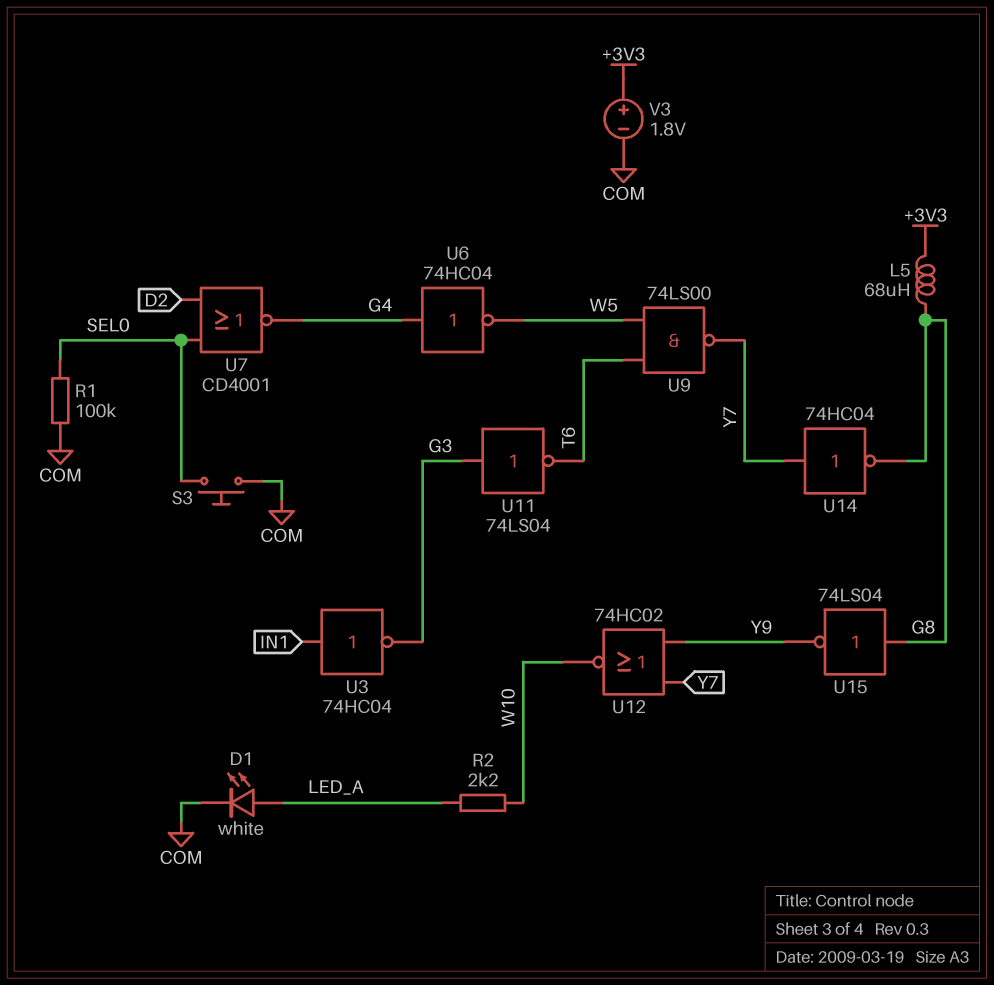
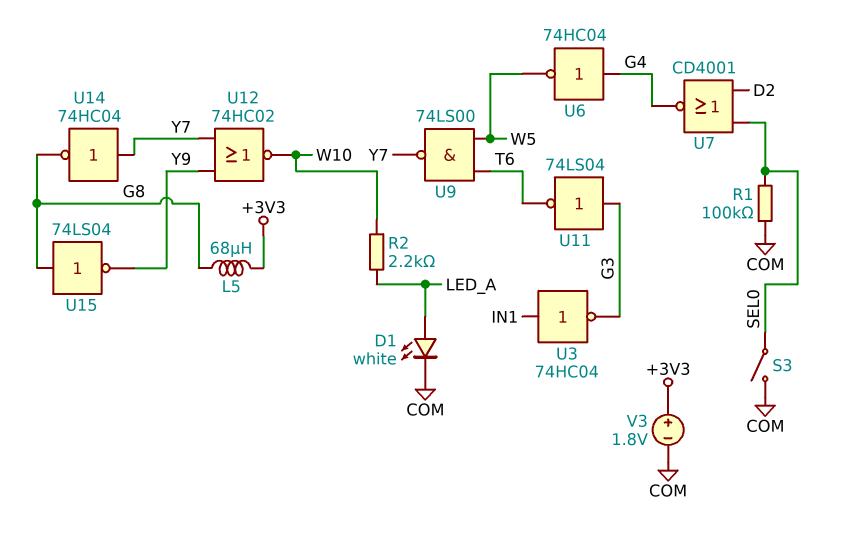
S3: button (COM, SEL0) -> switch (COM, SEL0)

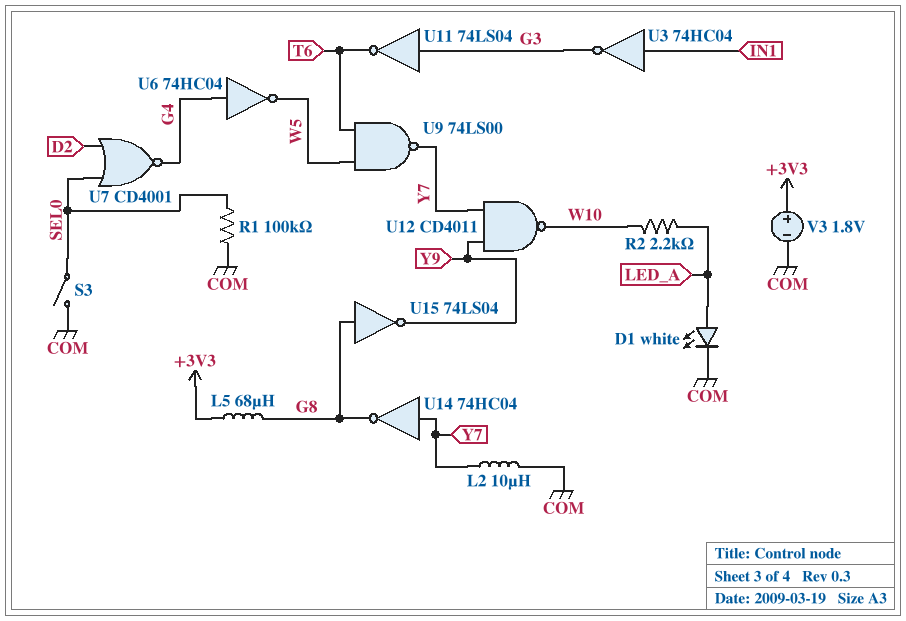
L2: none -> 10uH (COM, Y7)
U12: NOR 74HC02 (in Y7, in Y9, out W10) -> NAND CD4011 (in Y7, in Y9, out W10)

